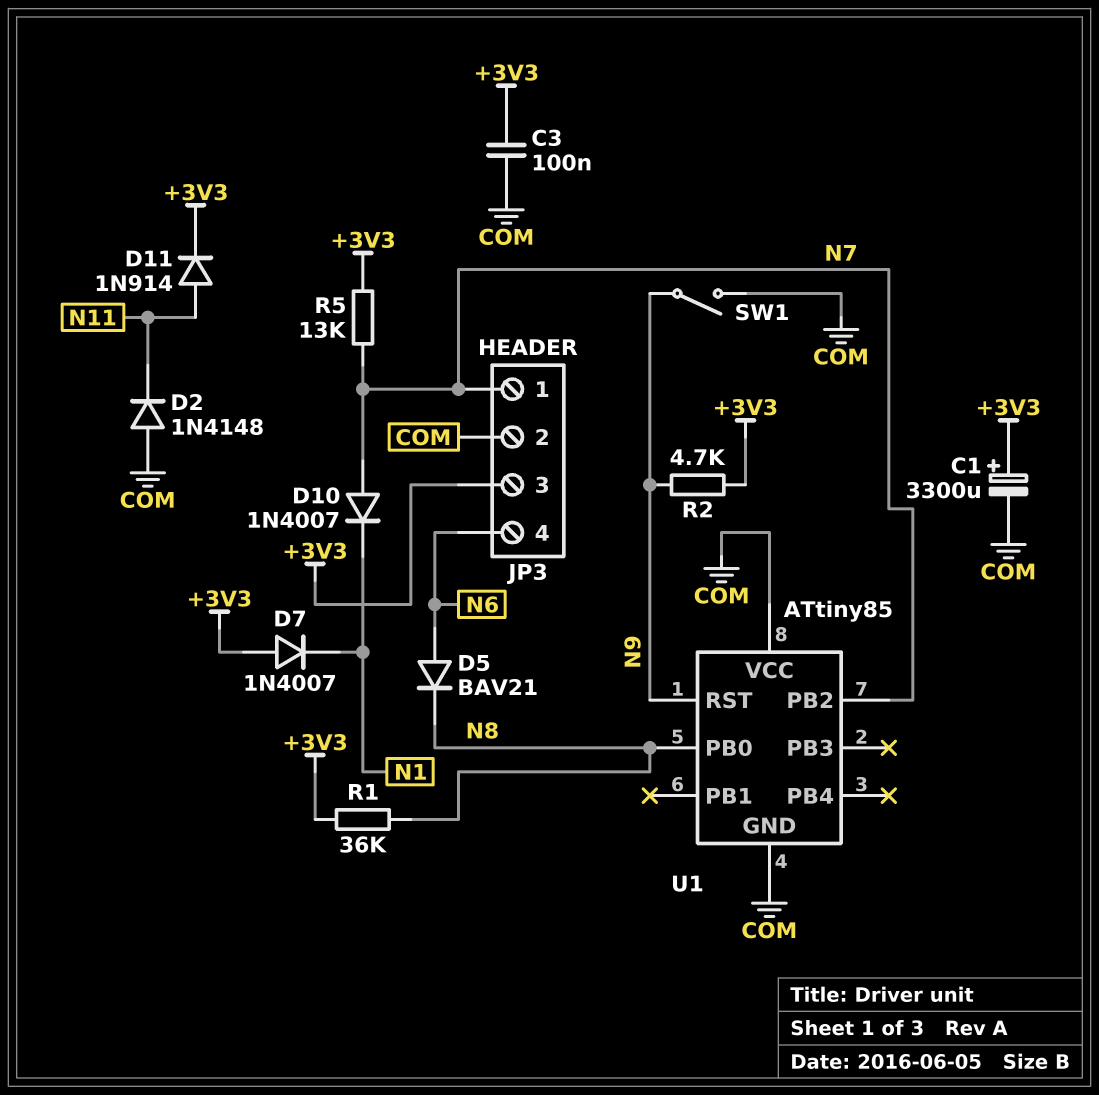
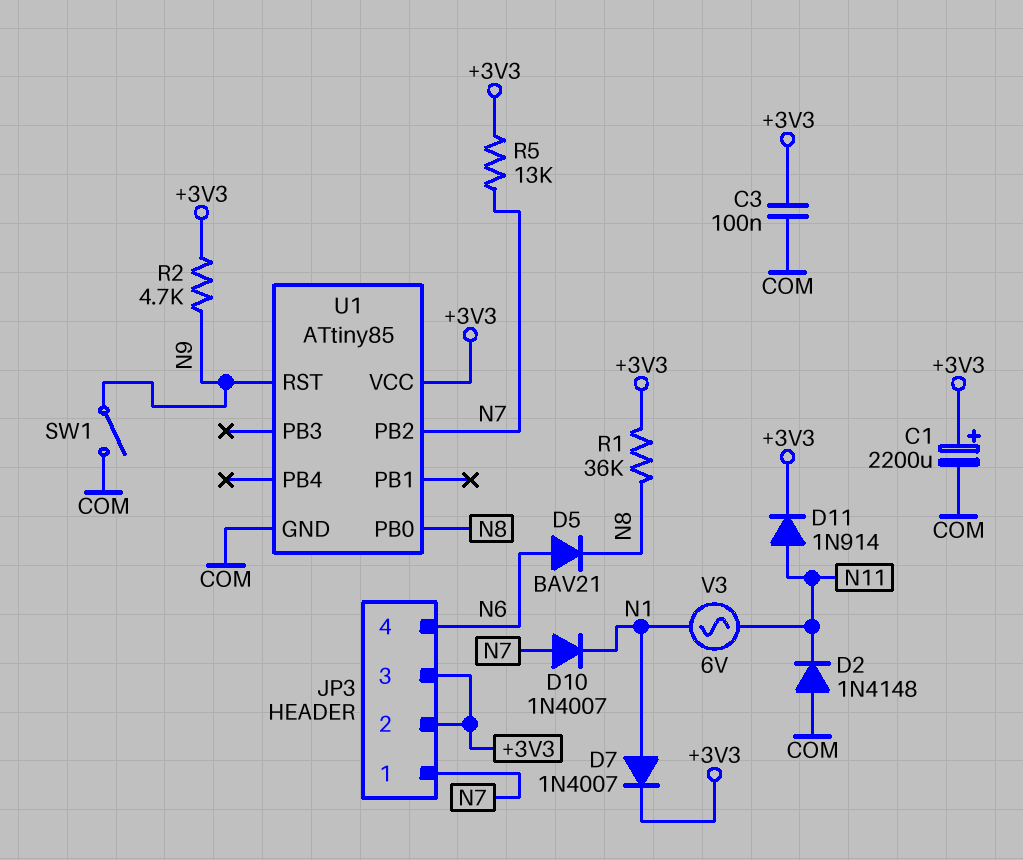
C1: 3300uF (plus +3V3, minus COM) -> 2200uF (plus +3V3, minus COM)
D7: diode 1N4007 (A +3V3, K N1) -> diode 1N4007 (A N1, K +3V3)
JP3 pin 2: COM -> +3V3
U1 pin VCC: COM -> +3V3
V3: none -> AC 6V (N1, N11)

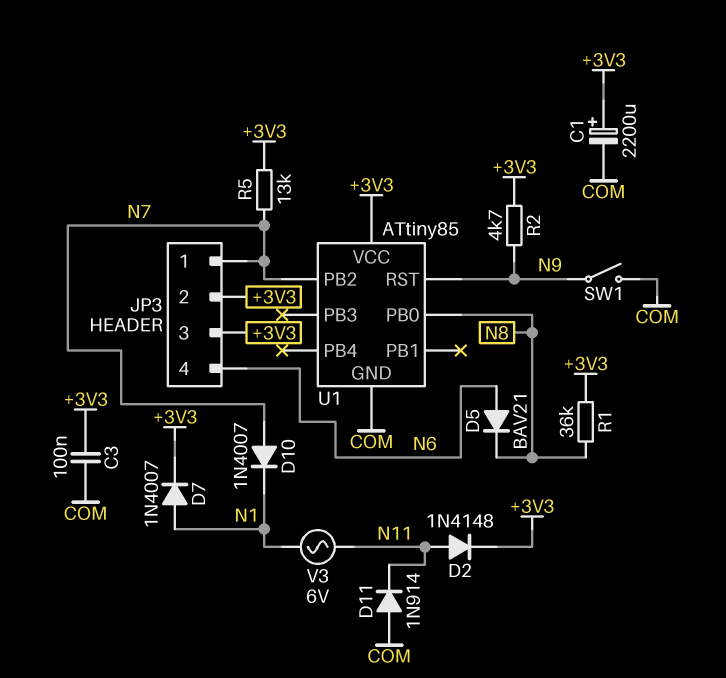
D2: diode 1N4148 (A COM, K N11) -> diode 1N4148 (A N11, K +3V3)
D11: diode 1N914 (A N11, K +3V3) -> diode 1N914 (A COM, K N11)

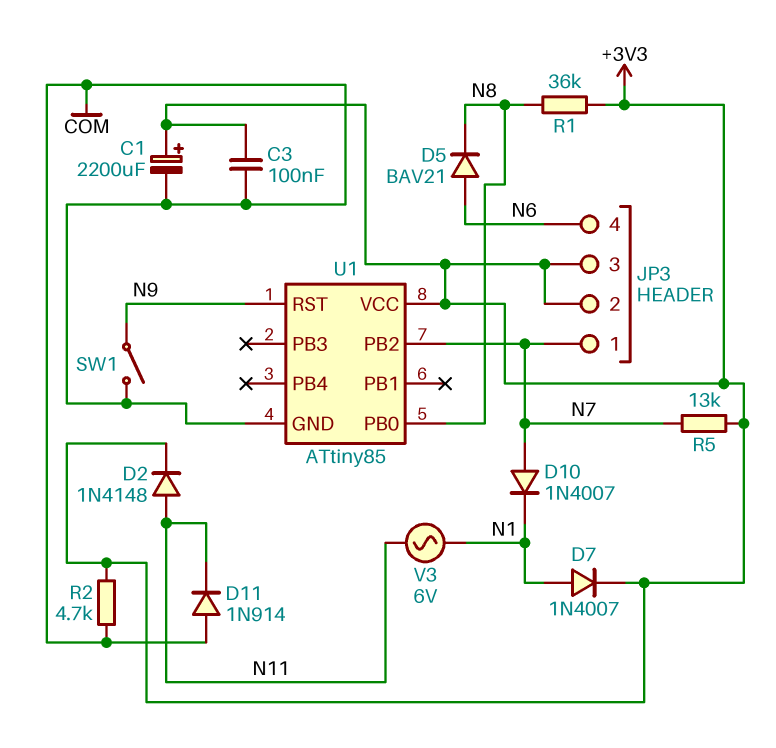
R2: 4.7k (+3V3, N9) -> 4.7k (+3V3, COM)

